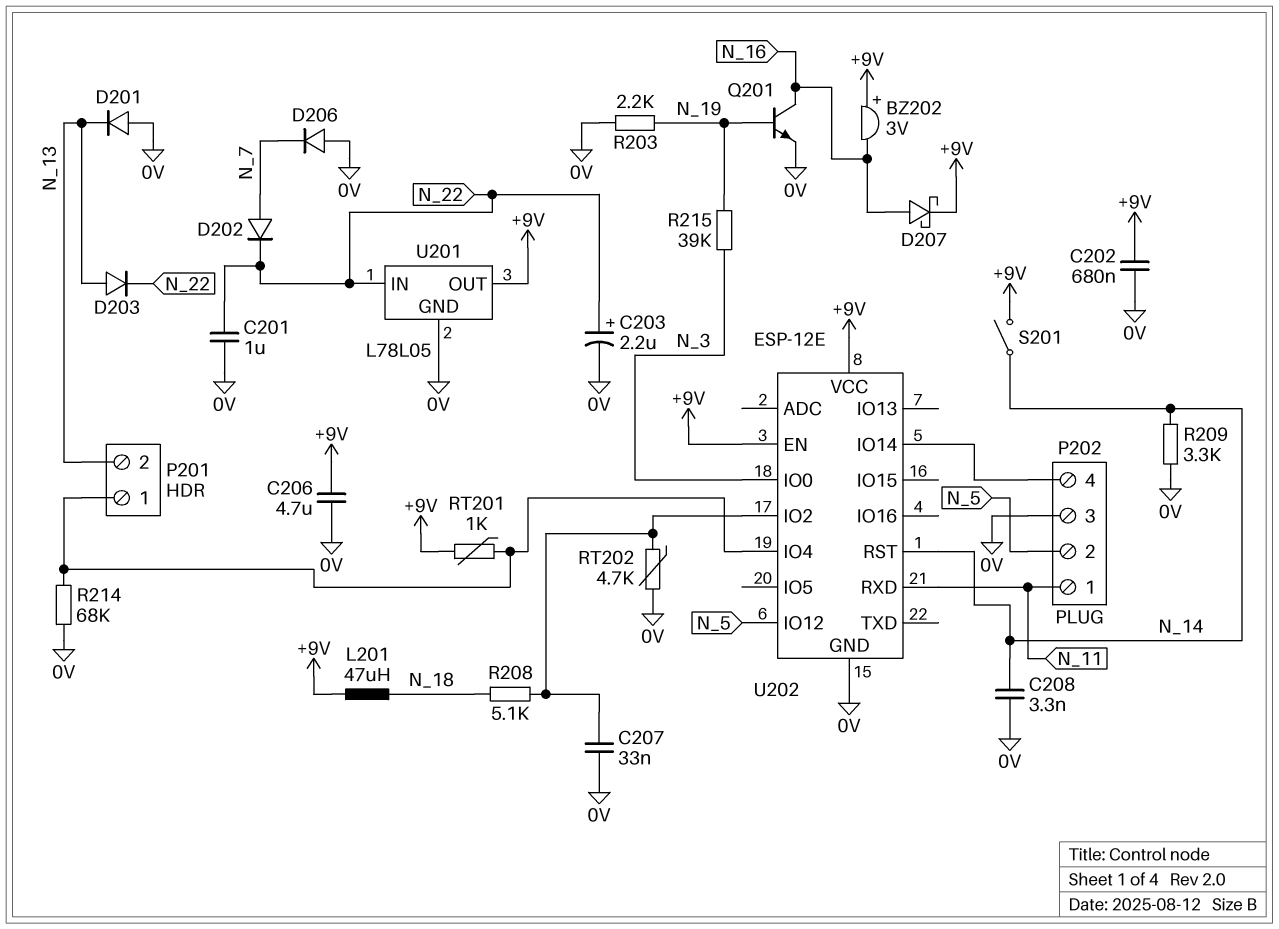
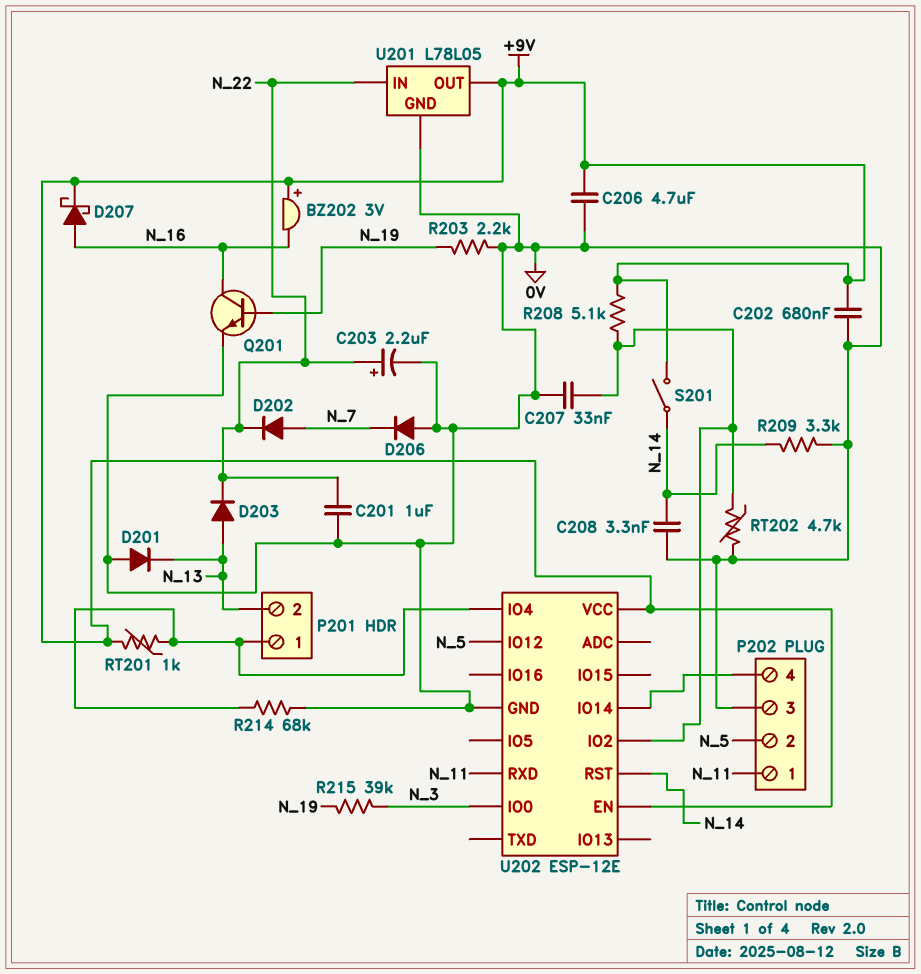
L201: 47uH (+9V, N_18) -> none
R208: 5.1k (N_18, U202/IO2) -> 5.1k (+9V, U202/IO2)

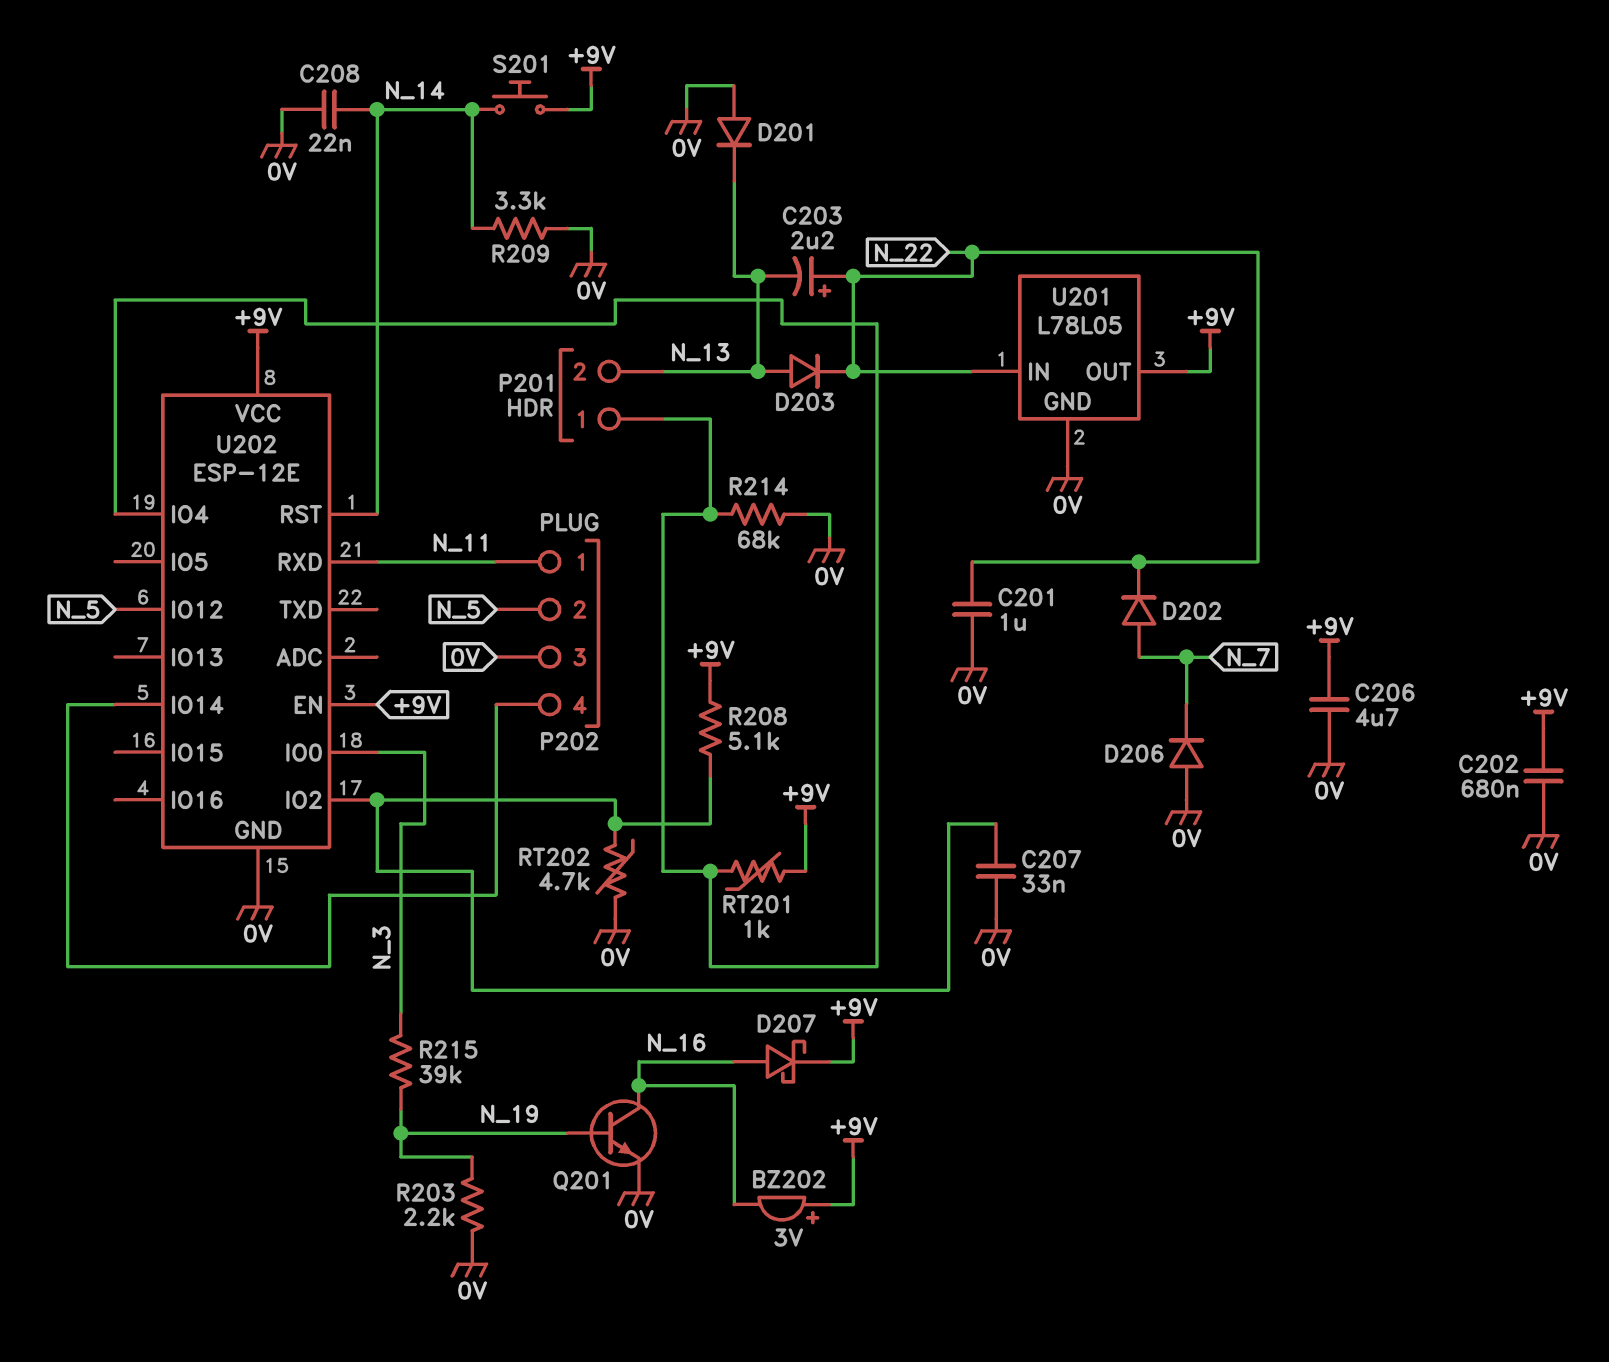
C203: 2.2uF (plus N_22, minus 0V) -> 2.2uF (plus N_22, minus N_13)
C208: 3.3nF (0V, N_14) -> 22nF (0V, N_14)
S201: switch (+9V, N_14) -> button (+9V, N_14)

